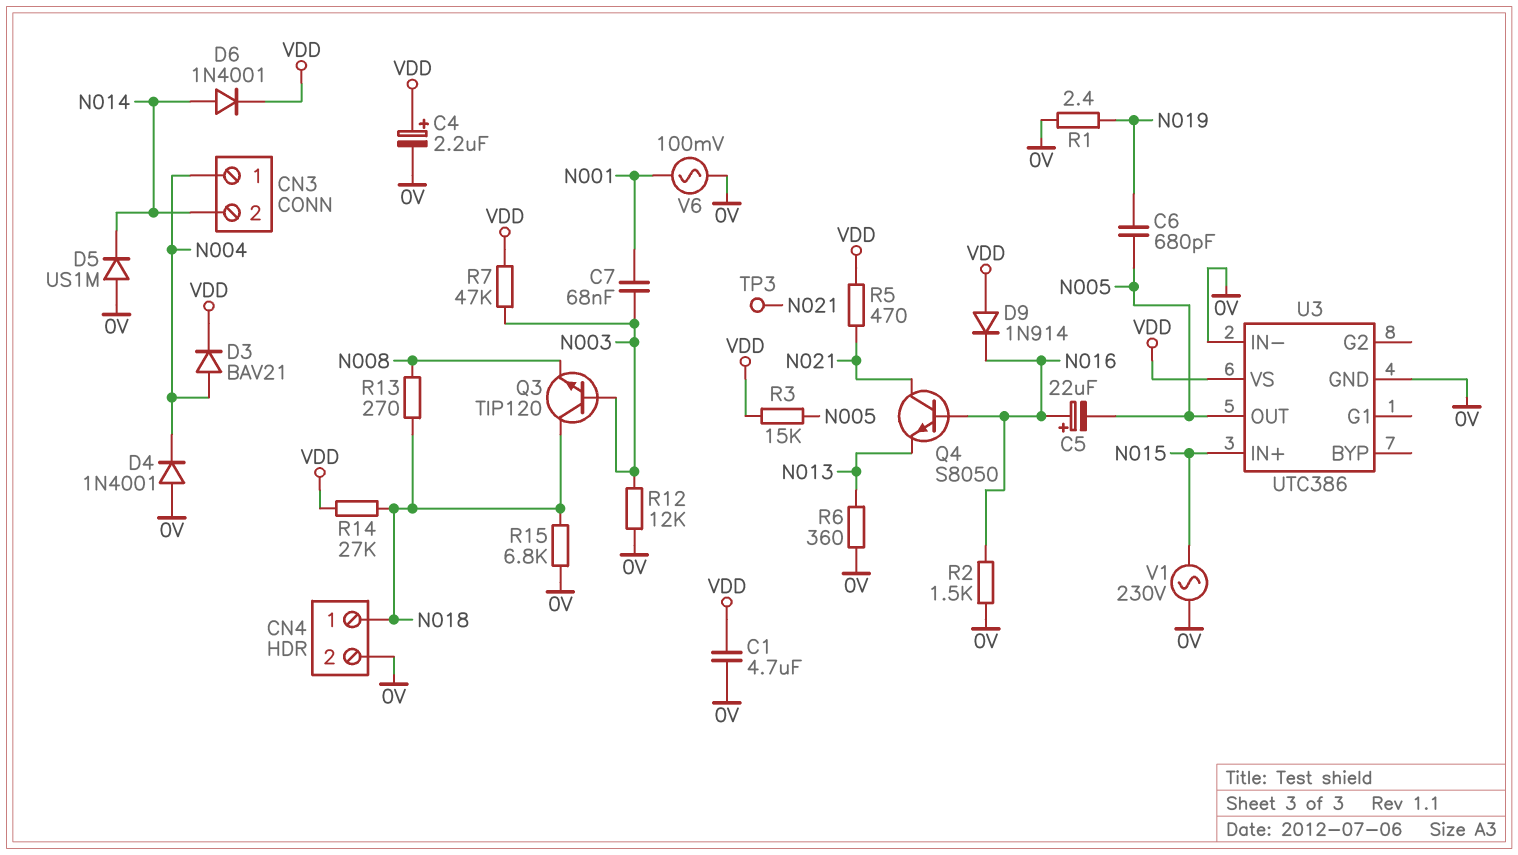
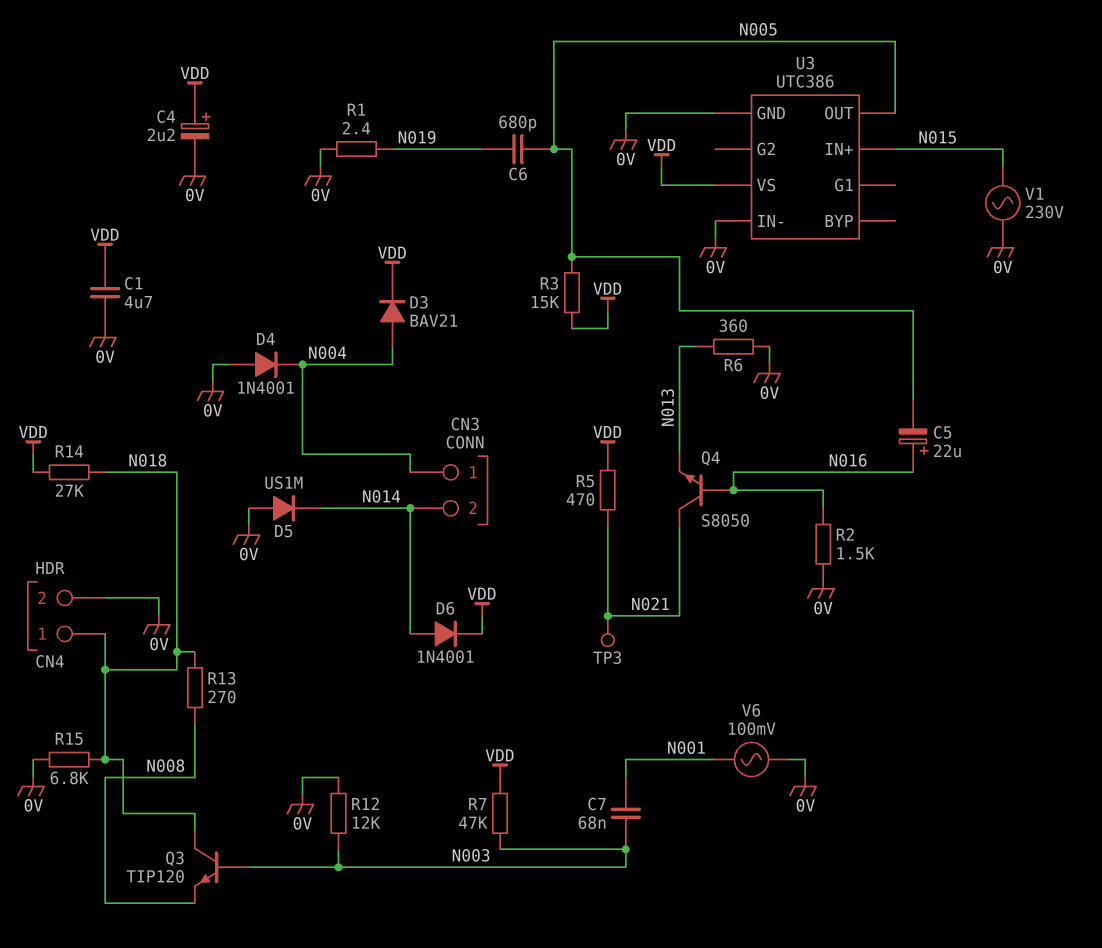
D9: diode 1N914 (A VDD, K N016) -> none

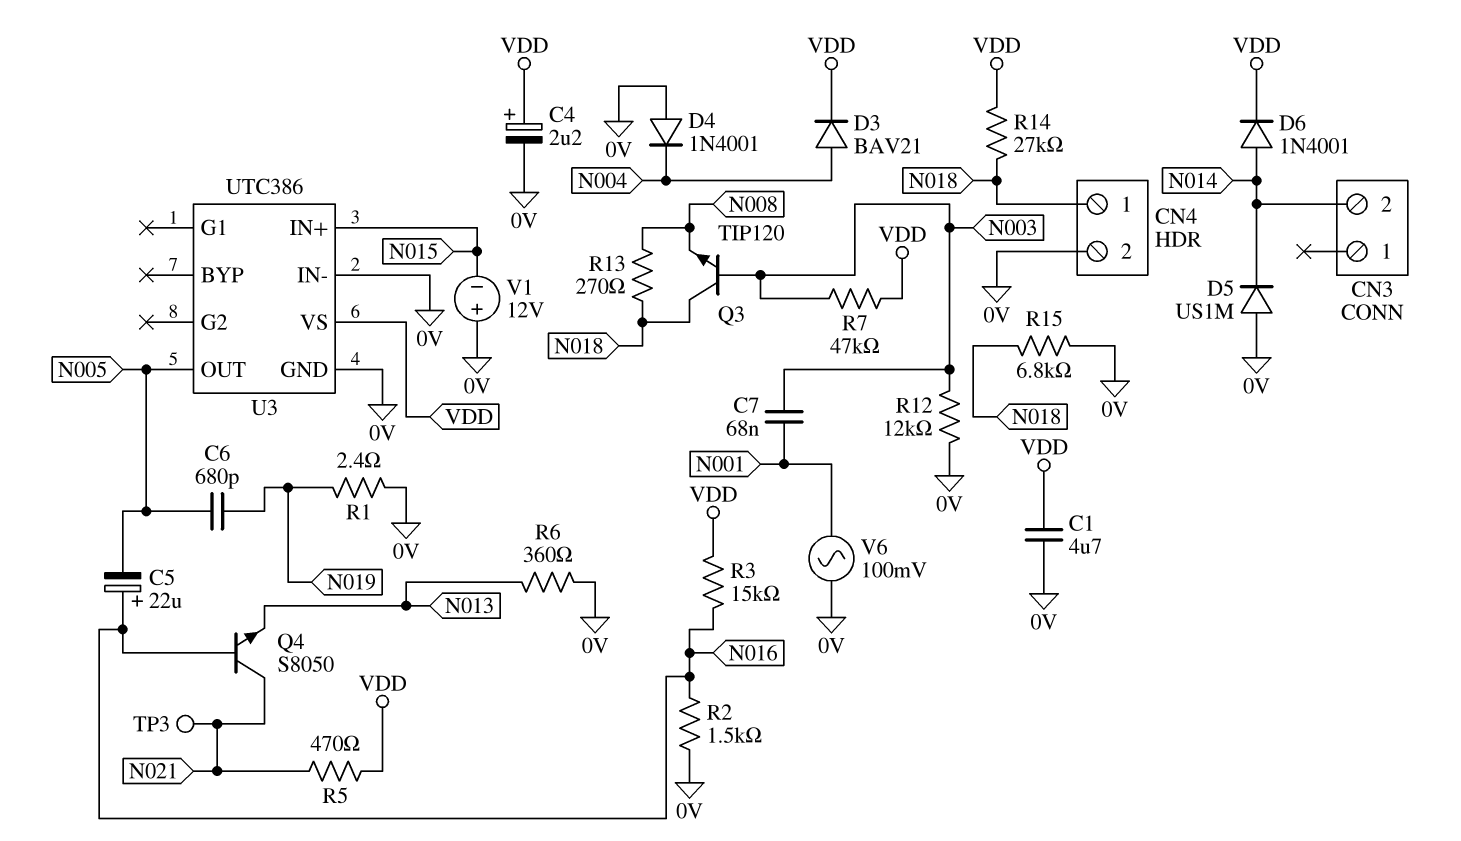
CN3 pin 1: N004 -> none
R3: 15k (N005, VDD) -> 15k (N016, VDD)
V1: AC 230V (0V, N015) -> 12V (plus 0V, minus N015)

